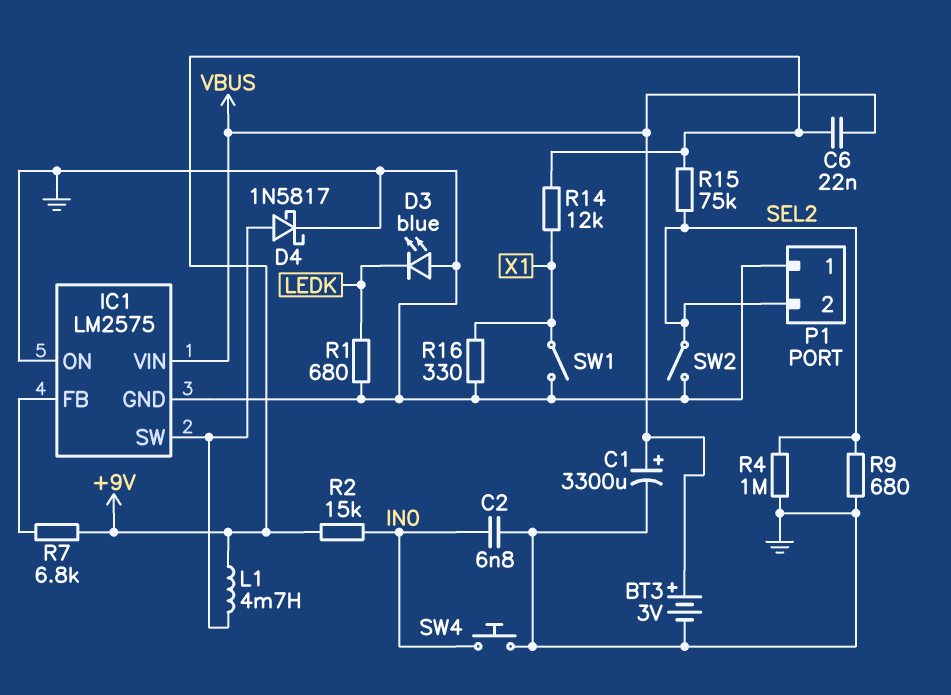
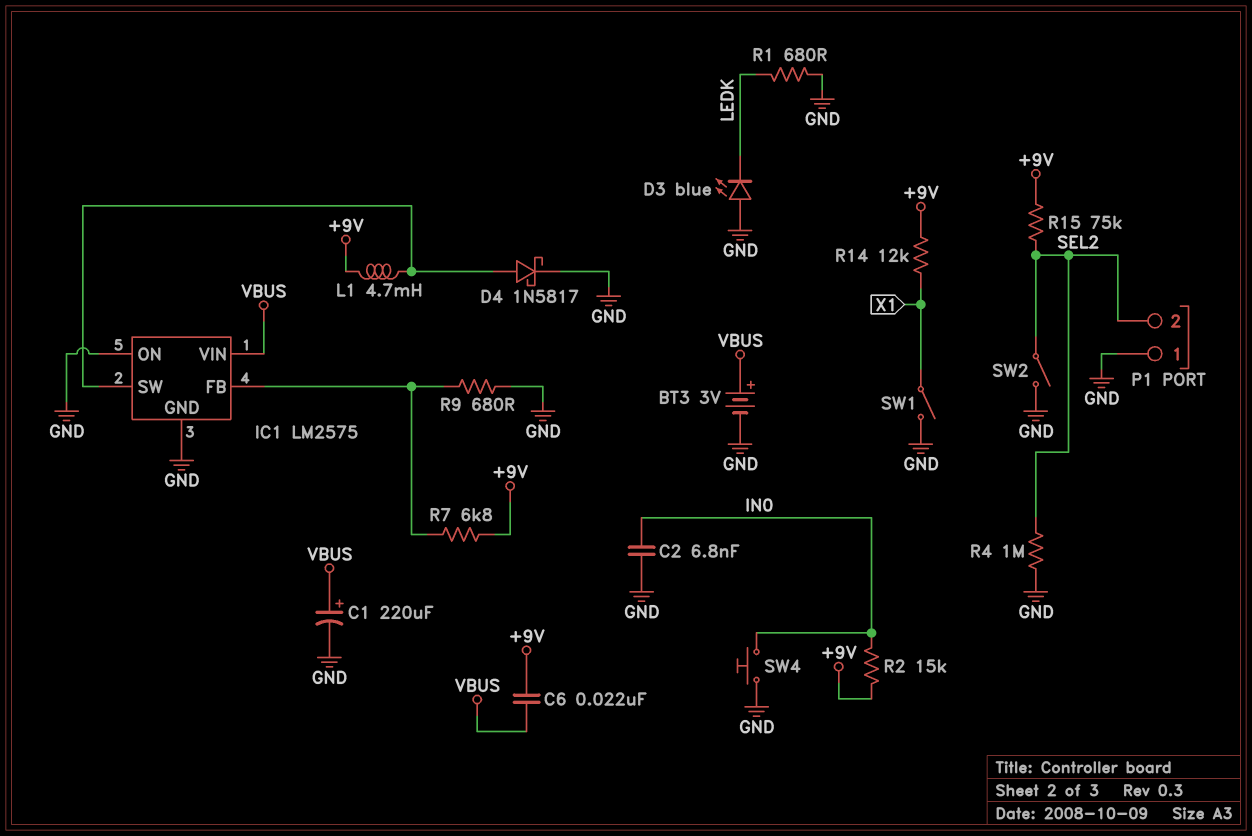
C1: 3300uF (plus VBUS, minus GND) -> 220uF (plus VBUS, minus GND)
R9: 680 (GND, SEL2) -> 680 (GND, IC1/FB)
R16: 330 (GND, X1) -> none

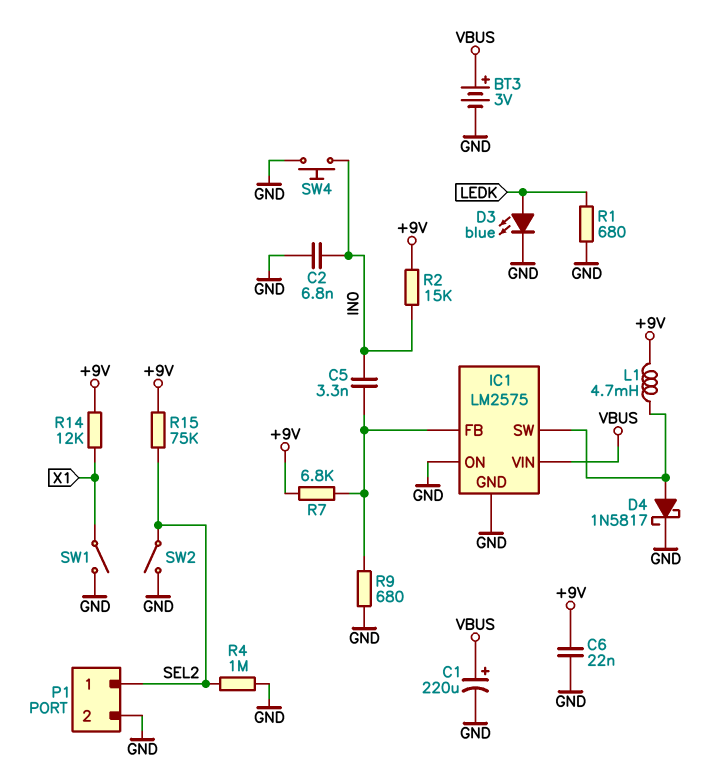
C5: none -> 3.3nF (IC1/FB, IN0)
C6: 22nF (+9V, VBUS) -> 22nF (+9V, GND)
D3: LED blue (A GND, K LEDK) -> LED blue (A LEDK, K GND)
P1 pin 1: GND -> SEL2
P1 pin 2: SEL2 -> GND

